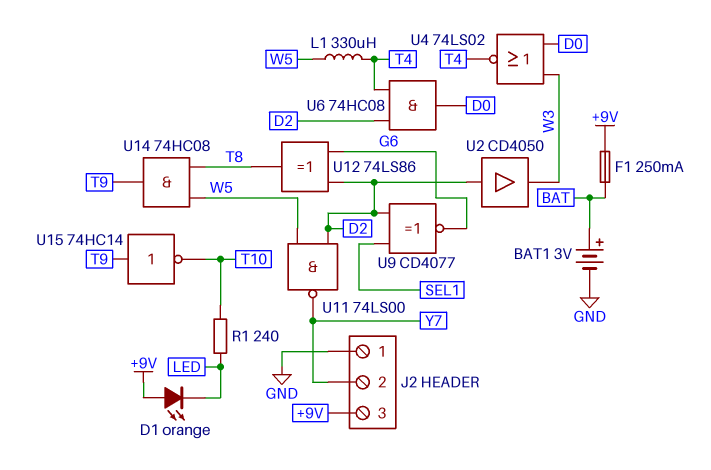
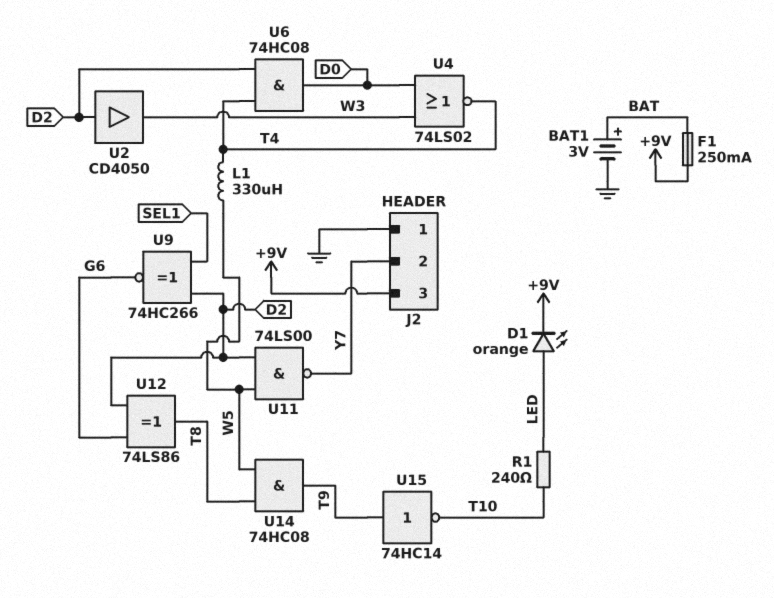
D1: LED orange (A +9V, K LED) -> LED orange (A LED, K +9V)
U9: XNOR CD4077 (in D2, in SEL1, out G6) -> XNOR 74HC266 (in D2, in SEL1, out G6)

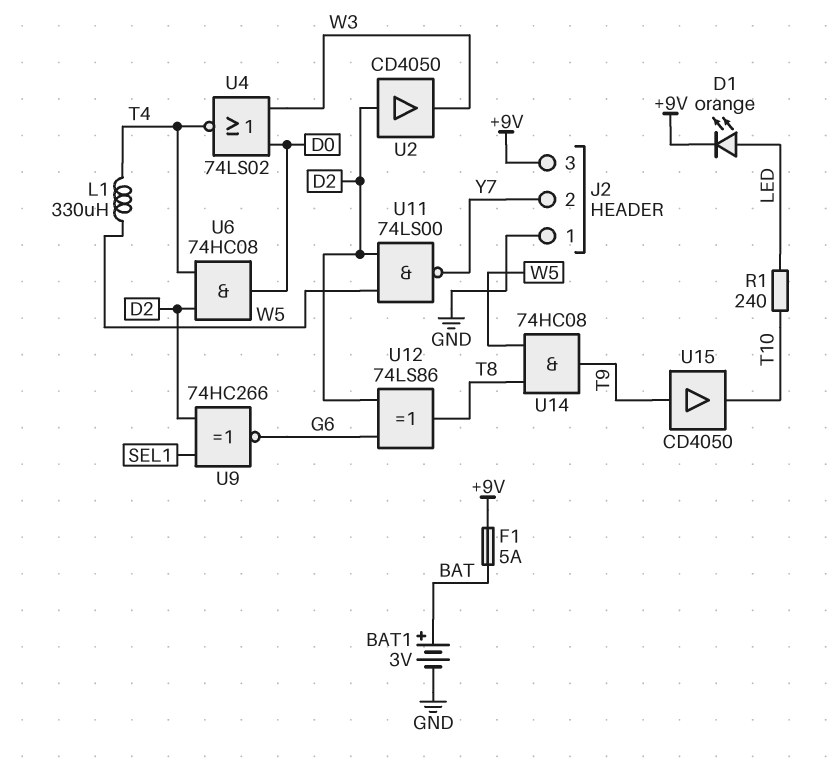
F1: 250mA (+9V, BAT) -> 5A (+9V, BAT)
U15: NOT 74HC14 (in T9, out T10) -> buffer CD4050 (in T9, out T10)

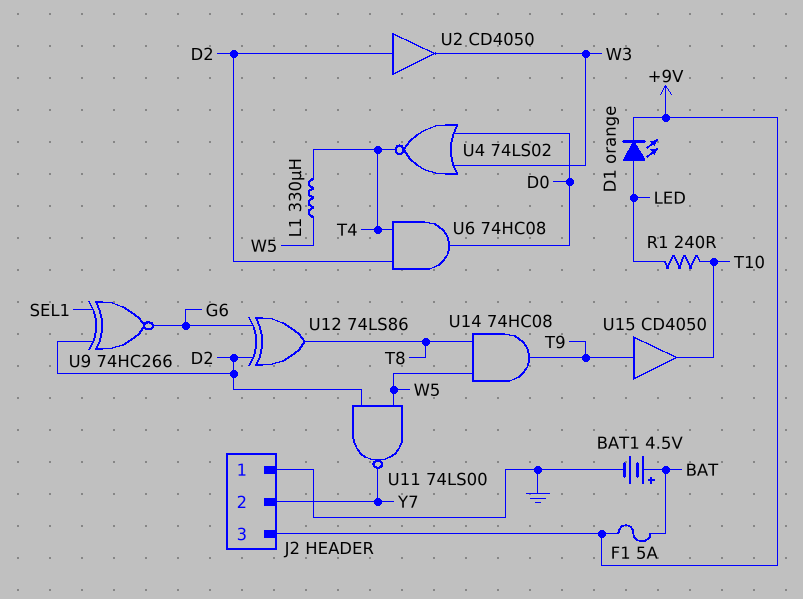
BAT1: 3V (plus BAT, minus GND) -> 4.5V (plus BAT, minus GND)

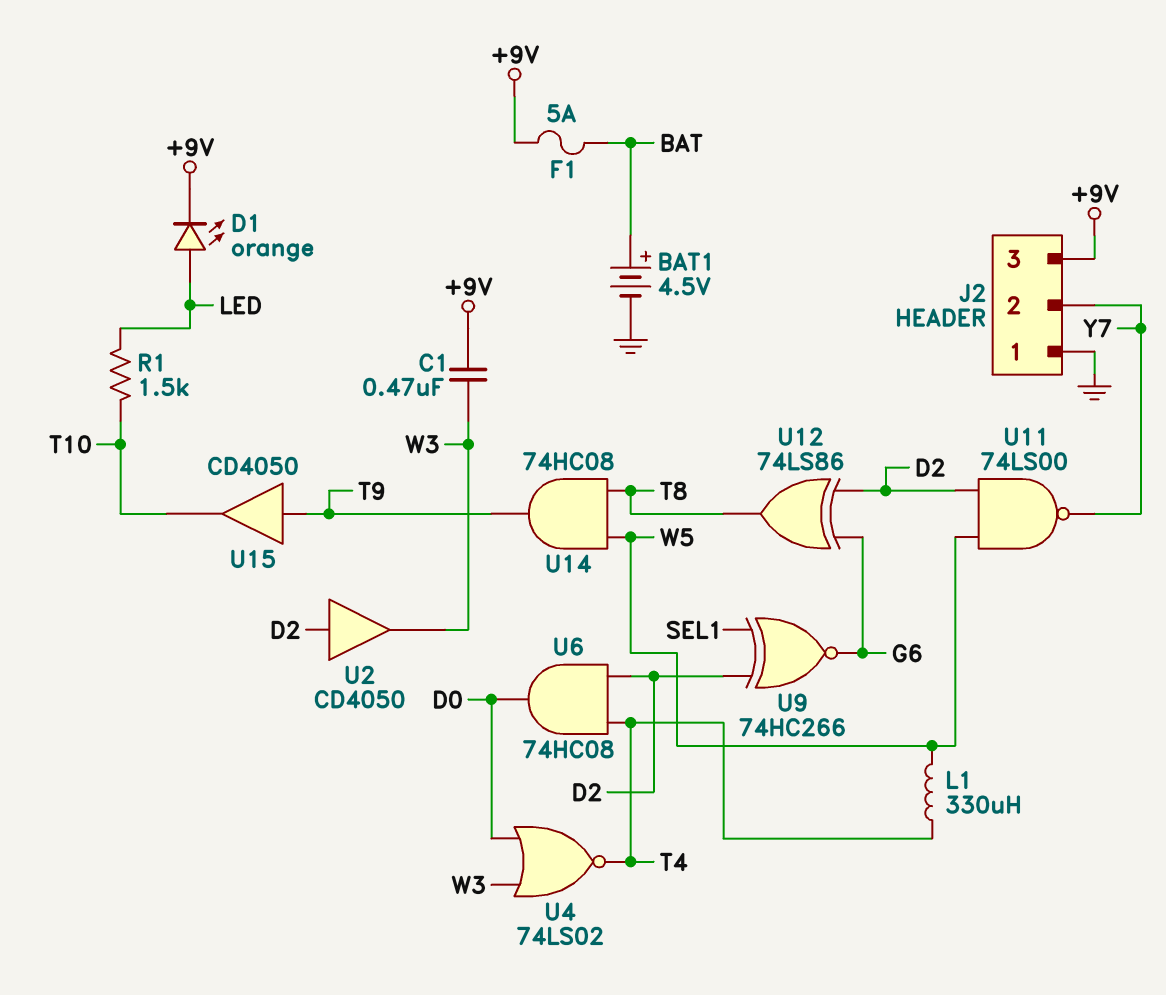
C1: none -> 470nF (+9V, W3)
R1: 240 (LED, T10) -> 1.5k (LED, T10)

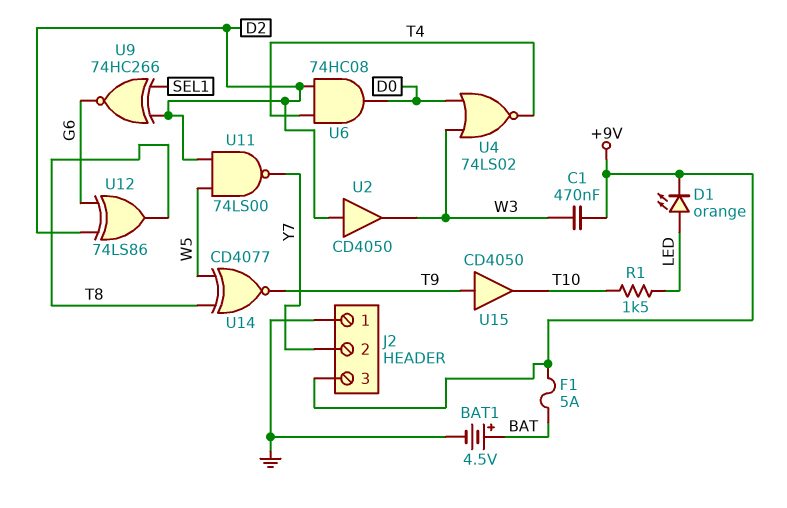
L1: 330uH (T4, W5) -> none
U14: AND 74HC08 (in T8, in W5, out T9) -> XNOR CD4077 (in T8, in W5, out T9)

